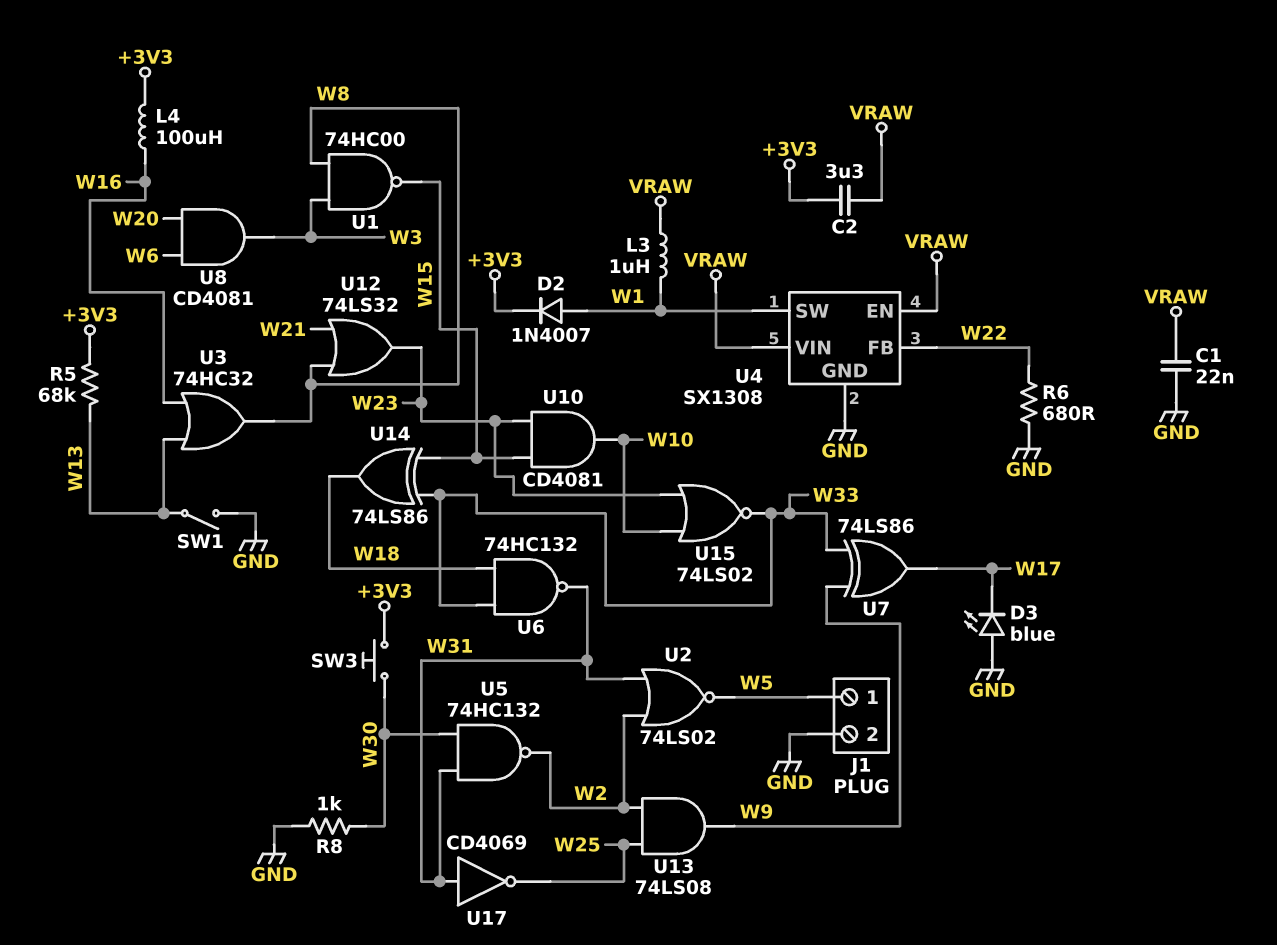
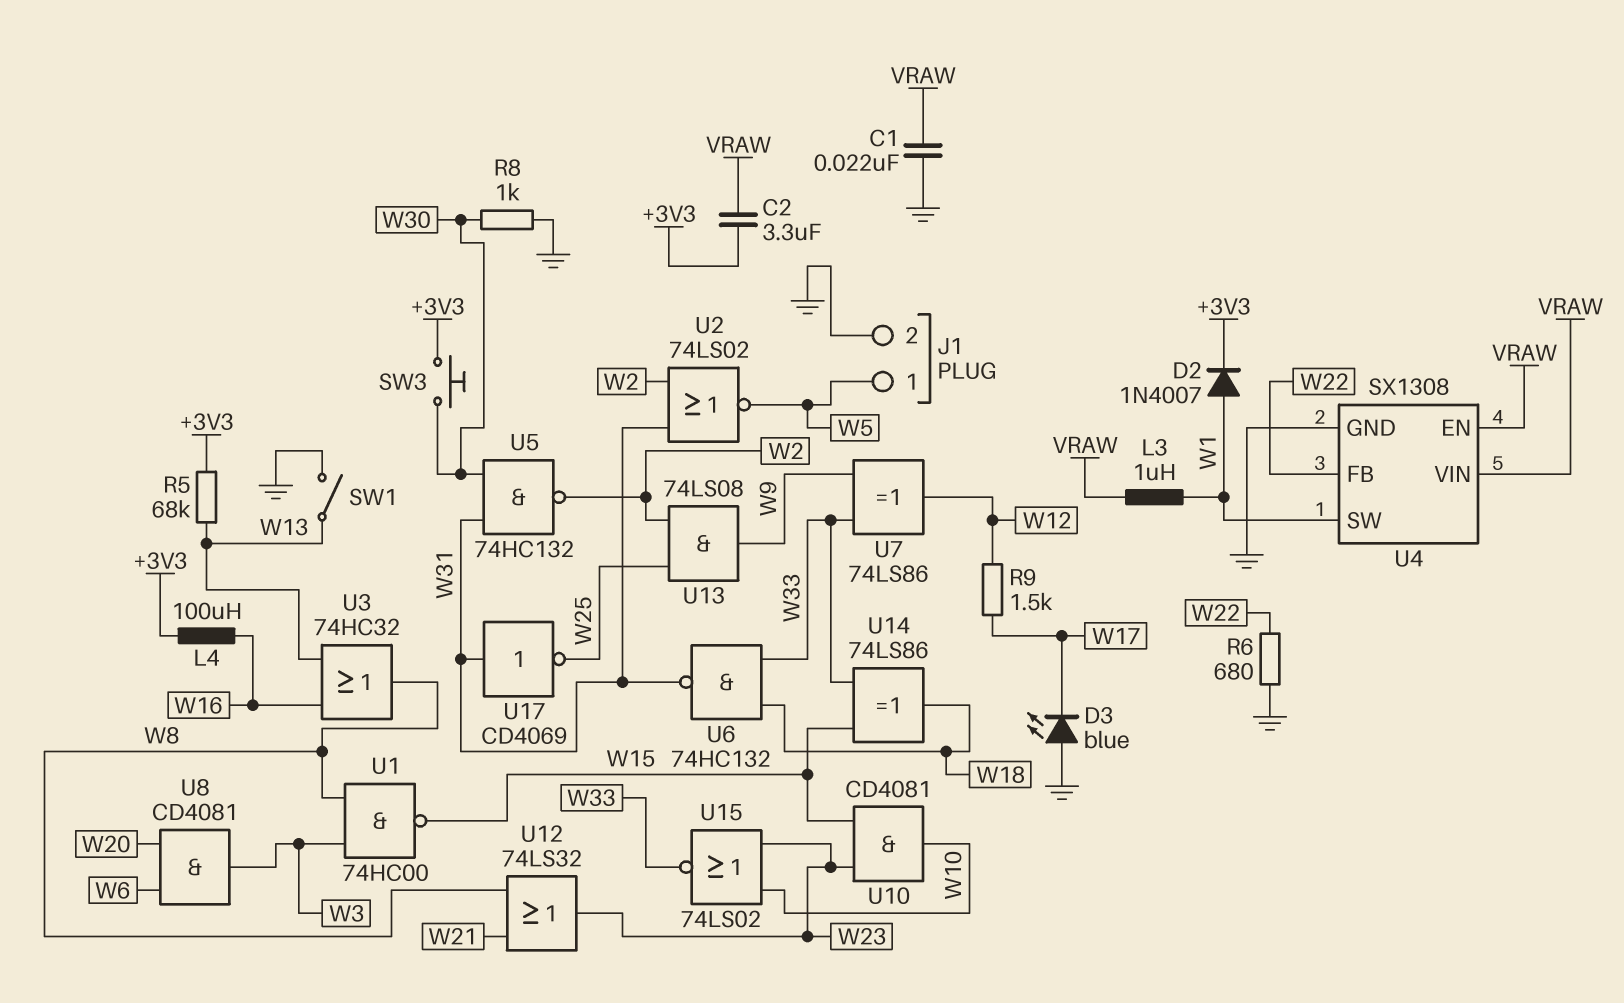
R9: none -> 1.5k (W12, W17)
U7: XOR 74LS86 (in W9, in W33, out W17) -> XOR 74LS86 (in W9, in W33, out W12)

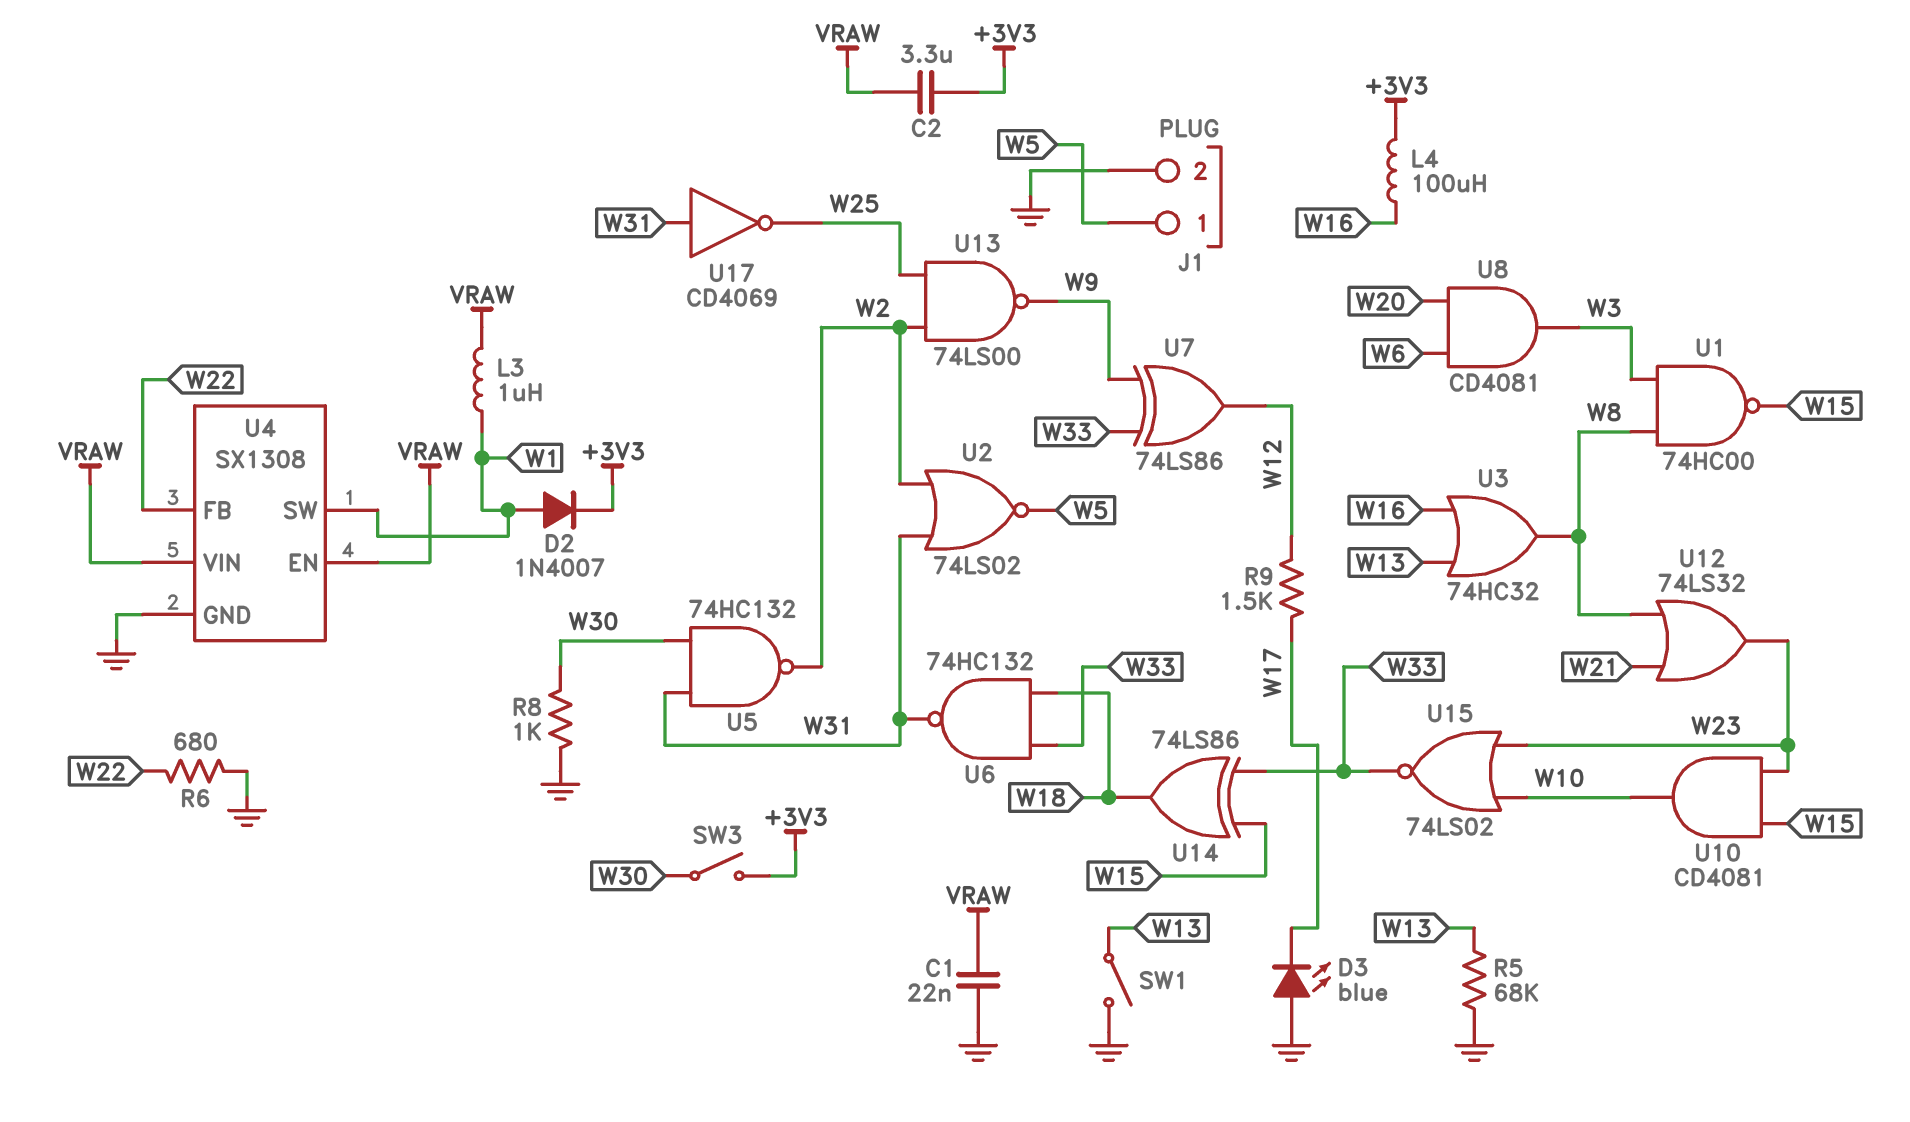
R5: 68k (+3V3, W13) -> 68k (GND, W13)
SW3: button (+3V3, W30) -> switch (+3V3, W30)
U13: AND 74LS08 (in W2, in W25, out W9) -> NAND 74LS00 (in W2, in W25, out W9)

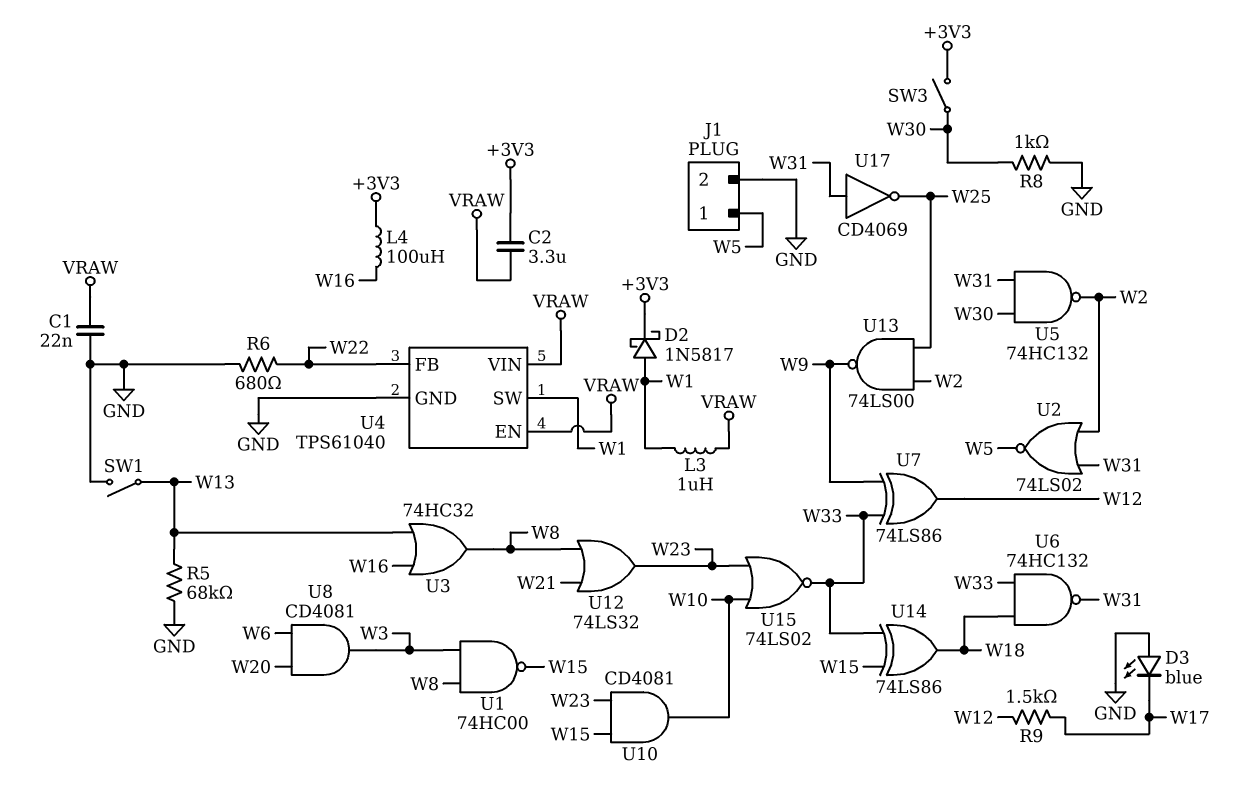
D2: diode 1N4007 (A W1, K +3V3) -> schottky 1N5817 (A W1, K +3V3)
U4: SX1308 -> TPS61040

